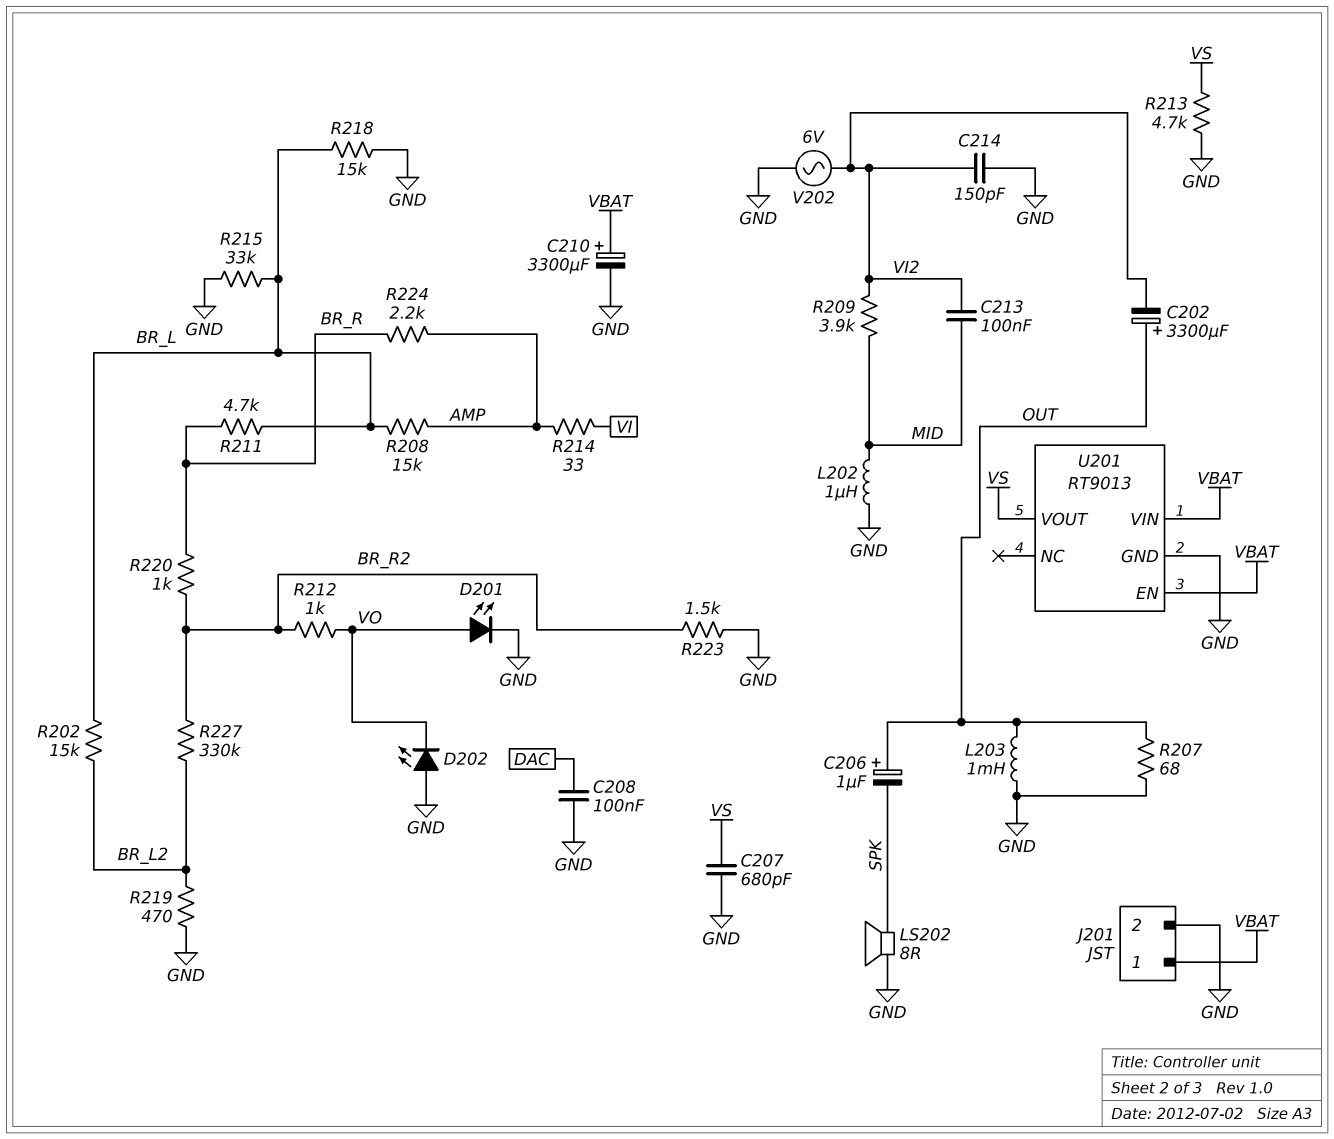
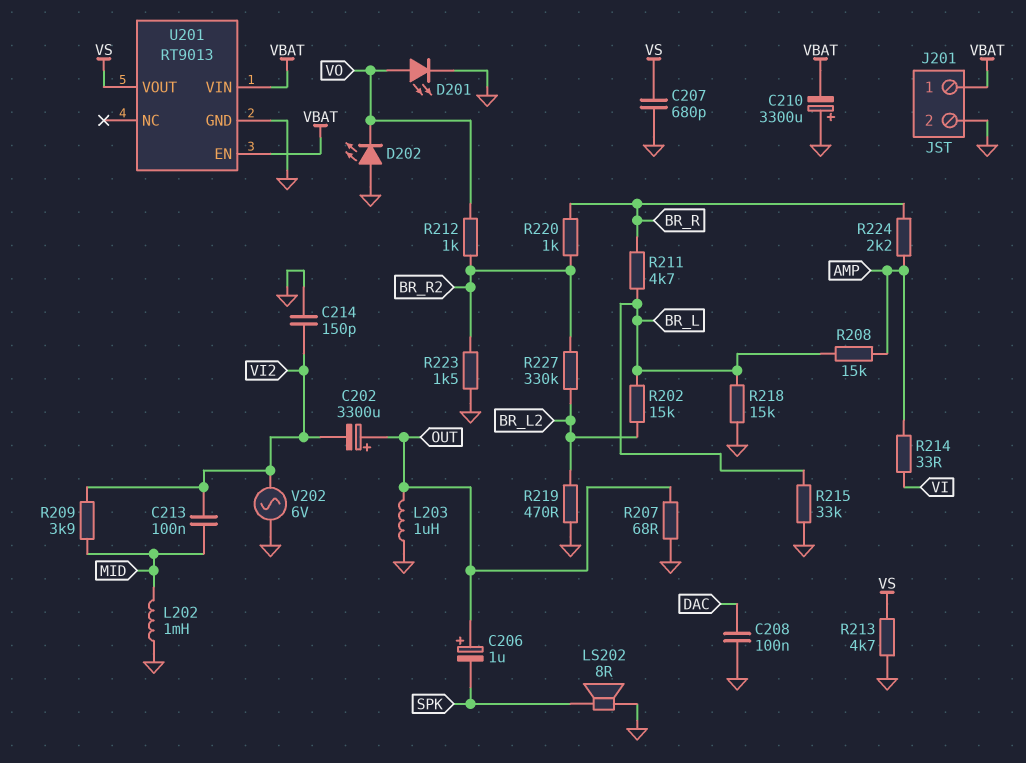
C210: 3300uF (plus VBAT, minus GND) -> 3300uF (plus GND, minus VBAT)
L202: 1uH (GND, MID) -> 1mH (GND, MID)
L203: 1mH (GND, OUT) -> 1uH (GND, OUT)

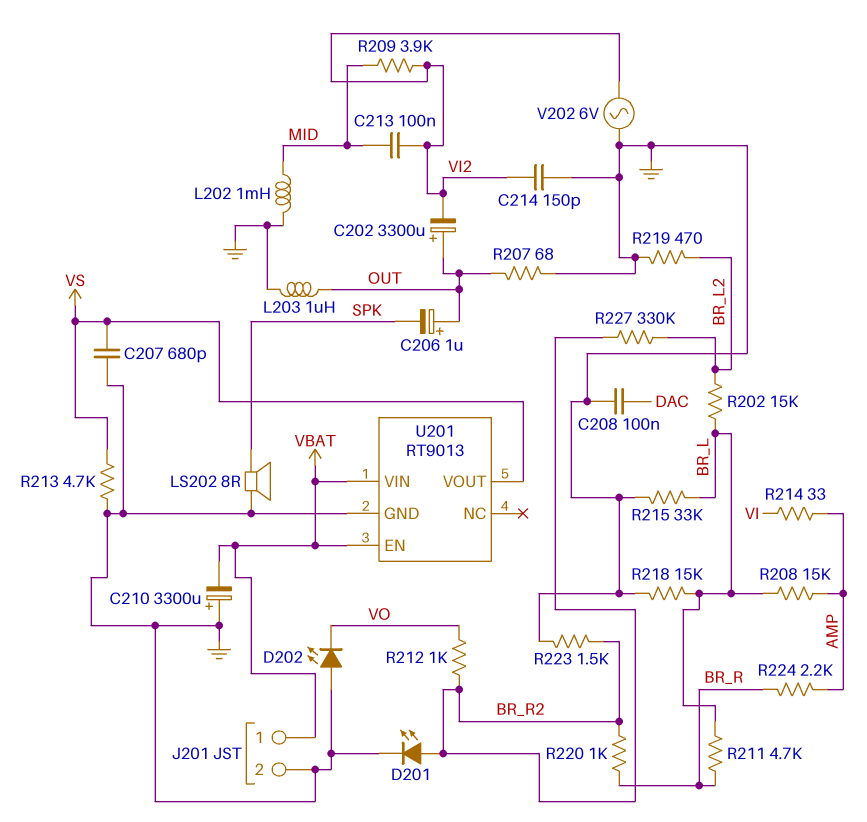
D201: LED (A VO, K GND) -> LED (A BR_R2, K GND)

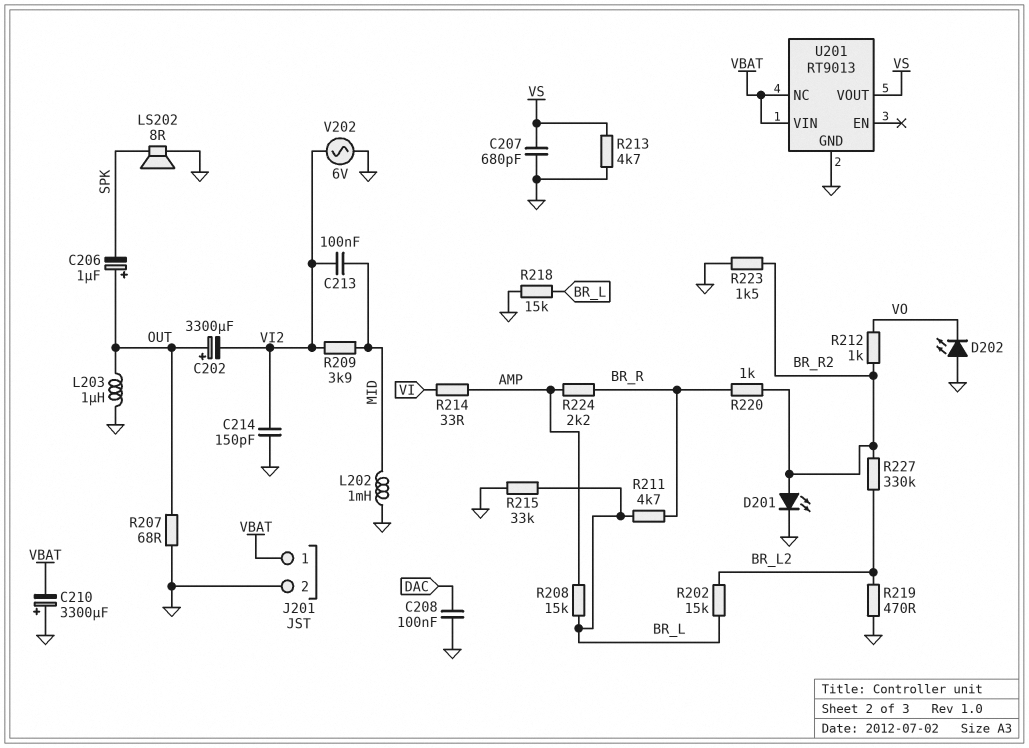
U201 pin EN: VBAT -> none
U201 pin NC: none -> VBAT

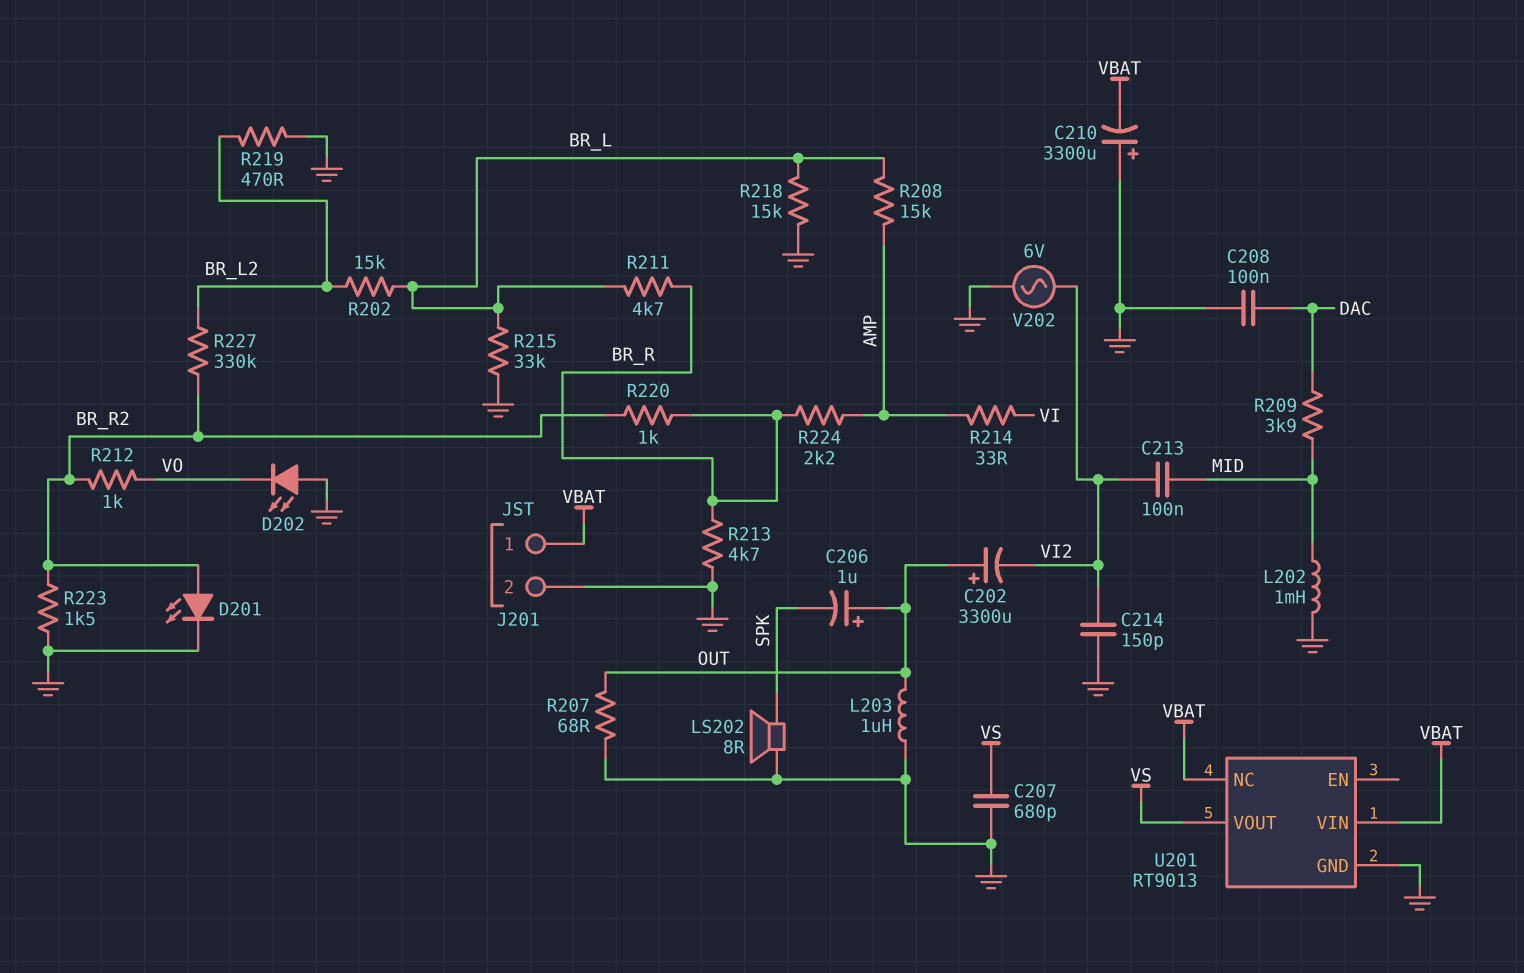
R209: 3.9k (MID, VI2) -> 3.9k (DAC, MID)
R213: 4.7k (GND, VS) -> 4.7k (BR_R, GND)

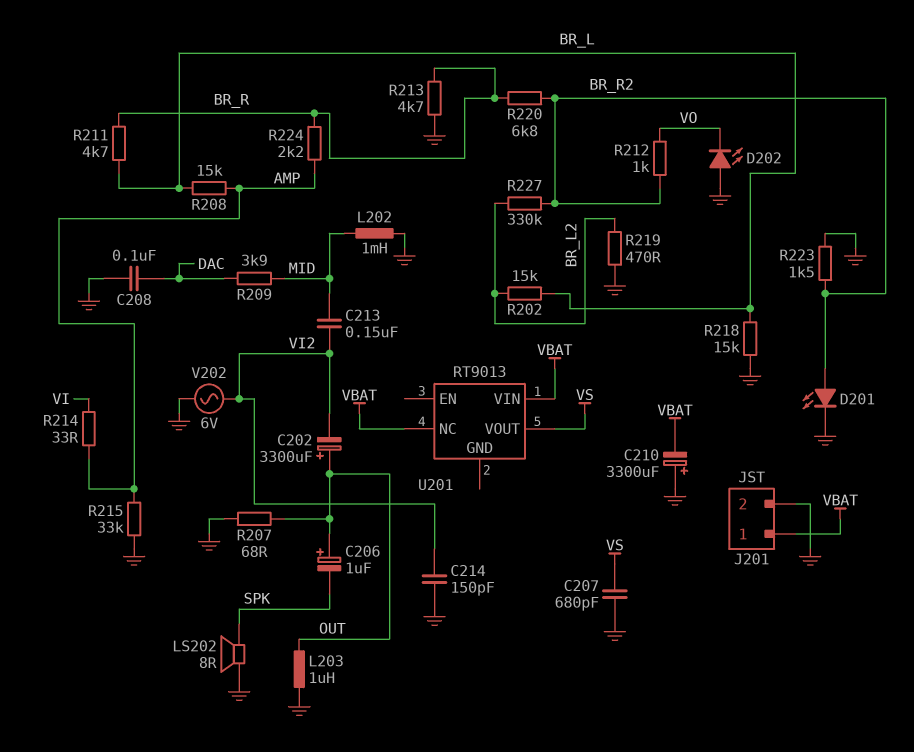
C213: 100nF (MID, VI2) -> 150nF (MID, VI2)
R215: 33k (BR_L, GND) -> 33k (AMP, GND)
R220: 1k (BR_R, BR_R2) -> 6.8k (BR_R, BR_R2)
U201 pin GND: GND -> none

